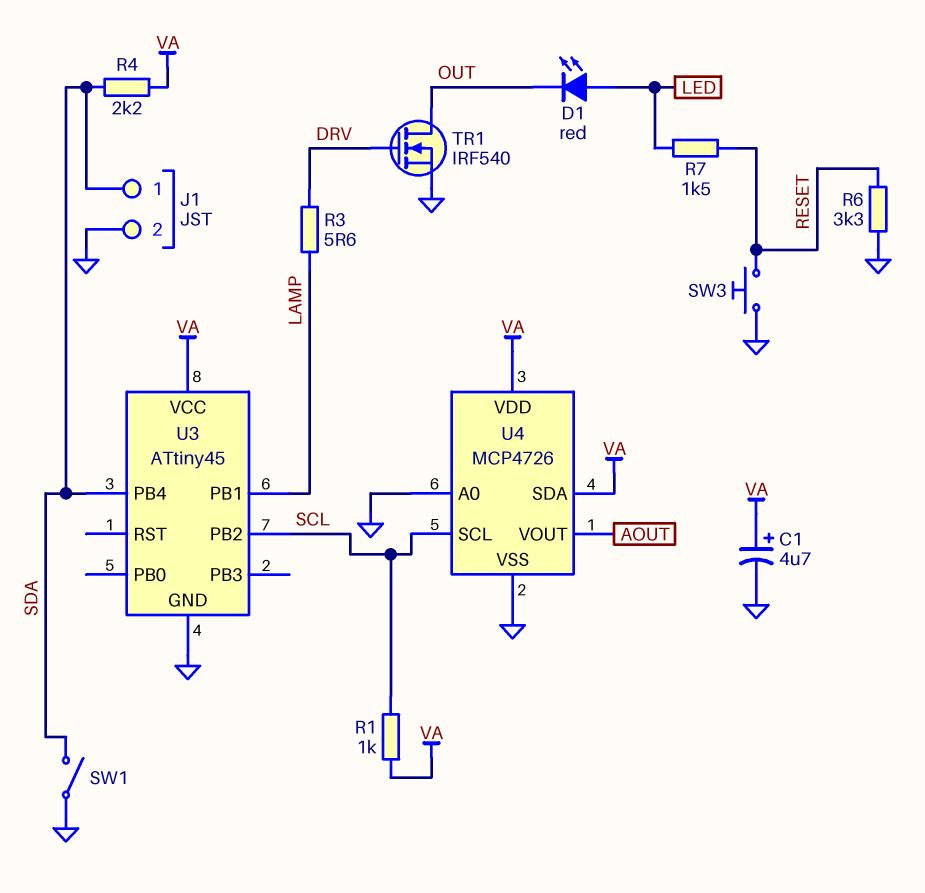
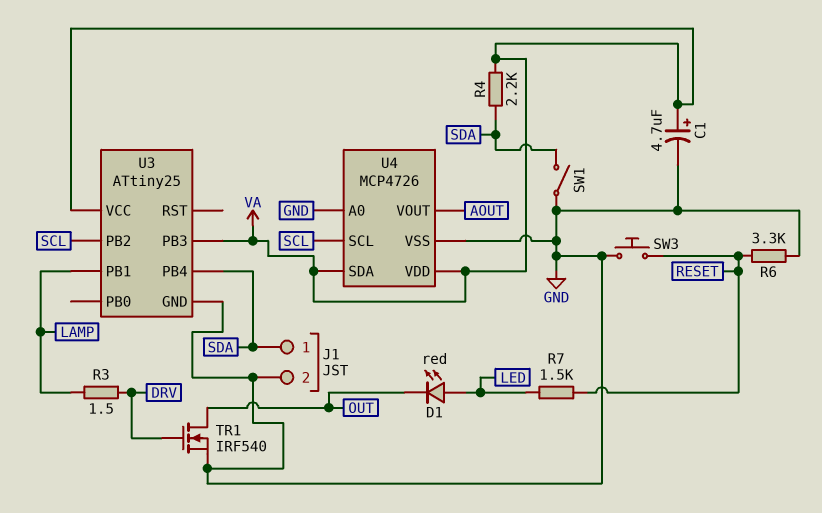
R1: 1k (SCL, VA) -> none
R3: 5.6 (DRV, LAMP) -> 1.5 (DRV, LAMP)
U3: ATtiny45 -> ATtiny25
U3 pin PB3: none -> VA

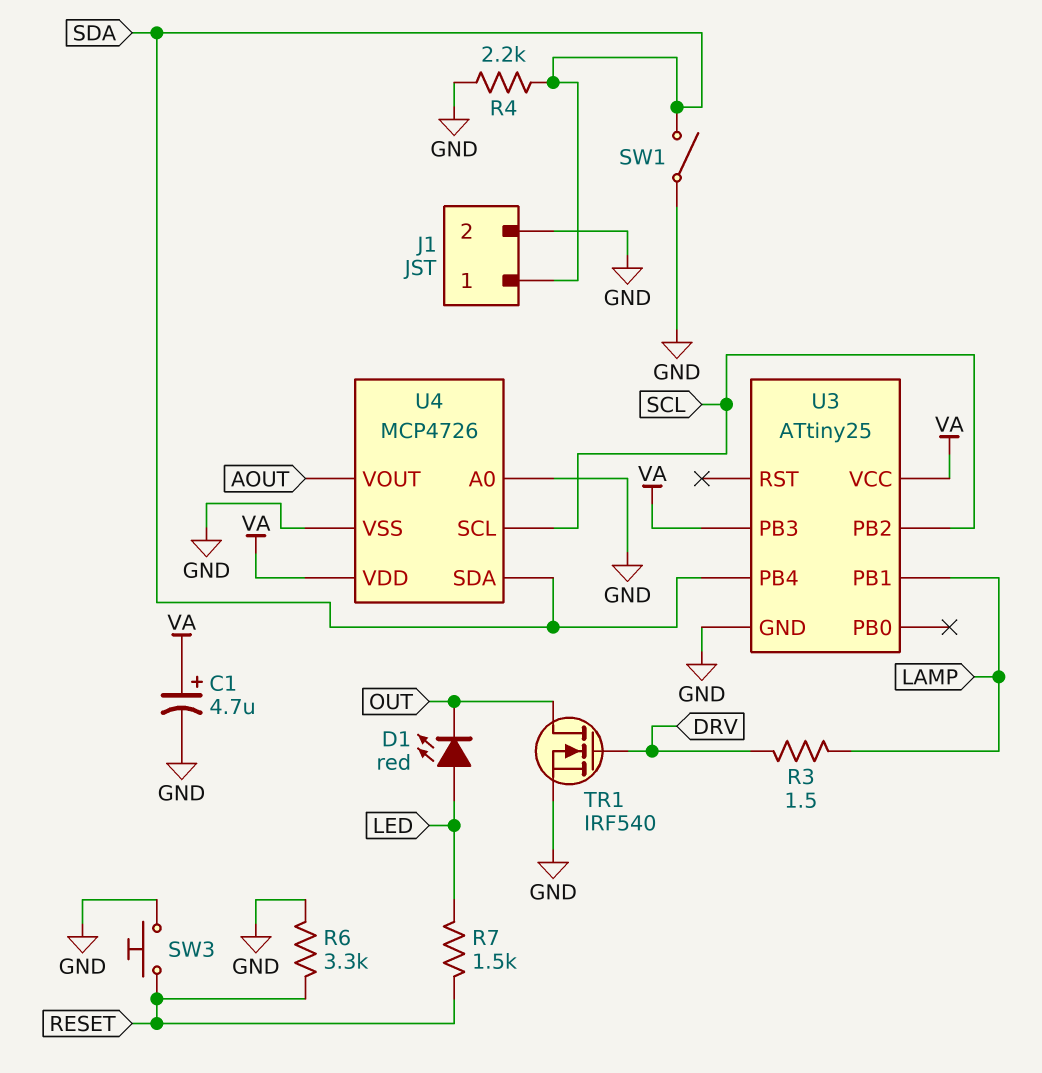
R4: 2.2k (SDA, VA) -> 2.2k (GND, SDA)
U4 pin SDA: VA -> SDA

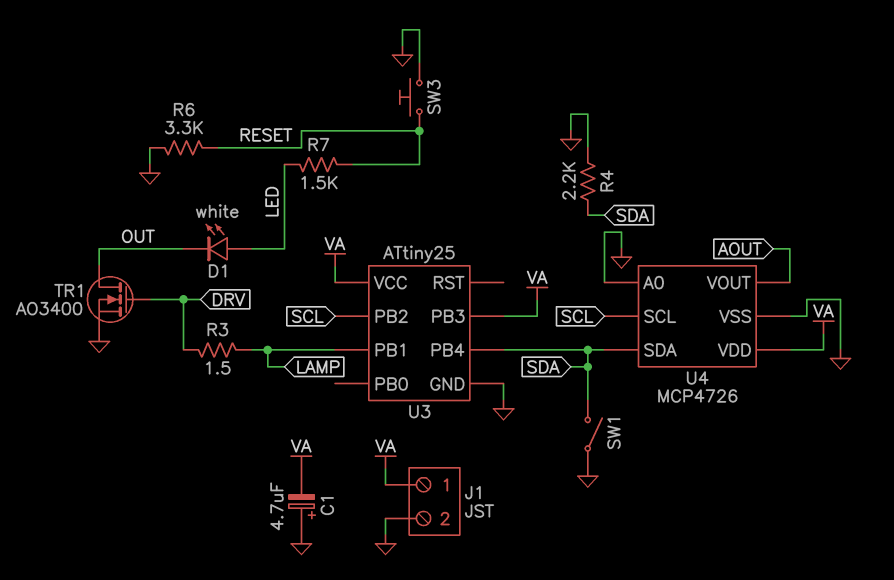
C1: 4.7uF (plus VA, minus GND) -> 4.7uF (plus GND, minus VA)
D1: LED red (A LED, K OUT) -> LED white (A LED, K OUT)
J1 pin 1: SDA -> VA
TR1: NMOS IRF540 (G DRV, D OUT, S GND) -> NMOS AO3400 (G DRV, D OUT, S GND)

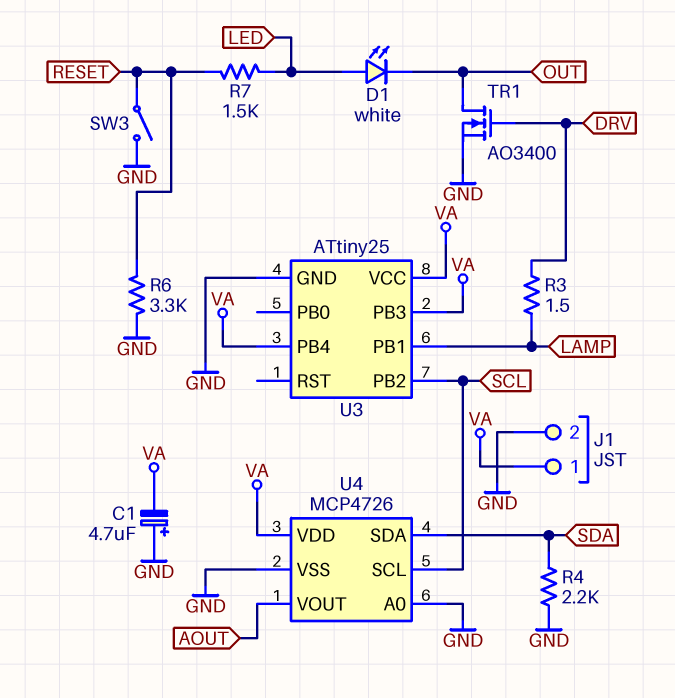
SW1: switch (GND, SDA) -> none
SW3: button (GND, RESET) -> switch (GND, RESET)
U3 pin PB4: SDA -> VA

